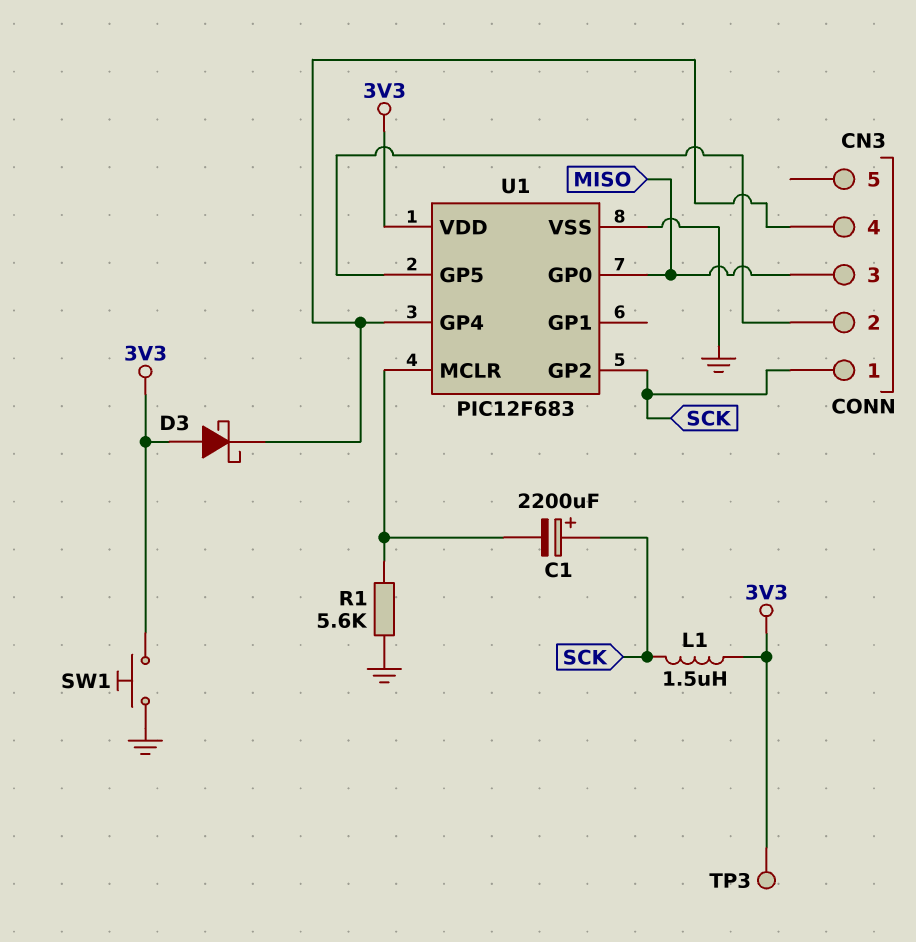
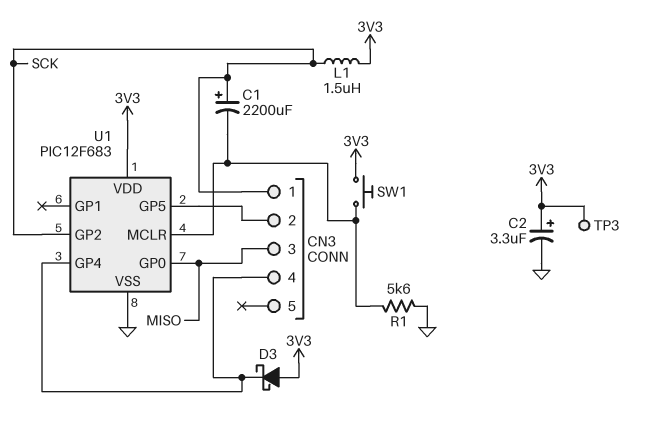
C2: none -> 3.3uF (plus 3V3, minus GND)
SW1: button (3V3, GND) -> button (3V3, U1/MCLR)

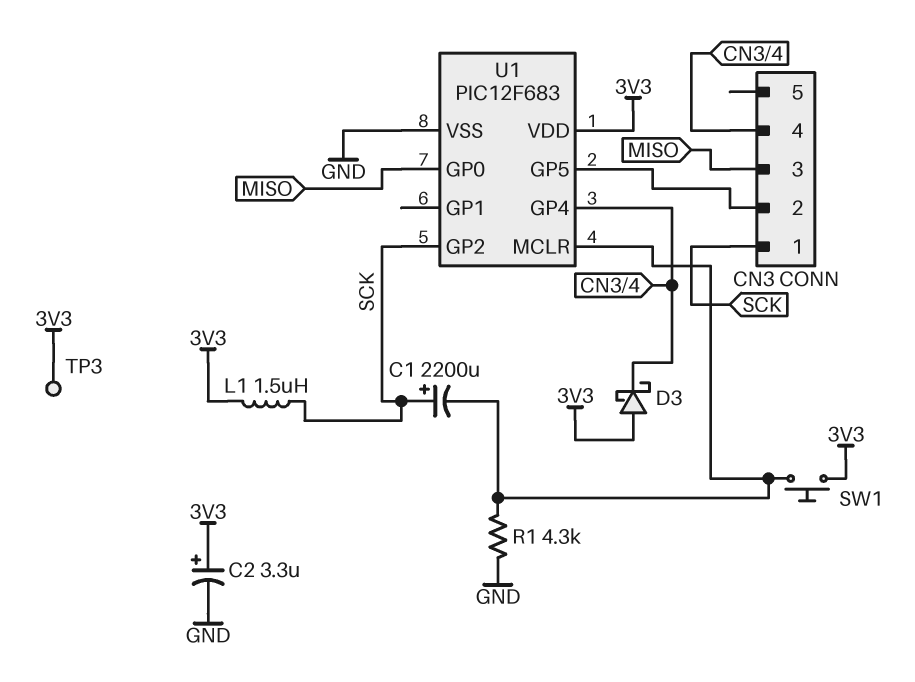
R1: 5.6k (GND, U1/MCLR) -> 4.3k (GND, U1/MCLR)

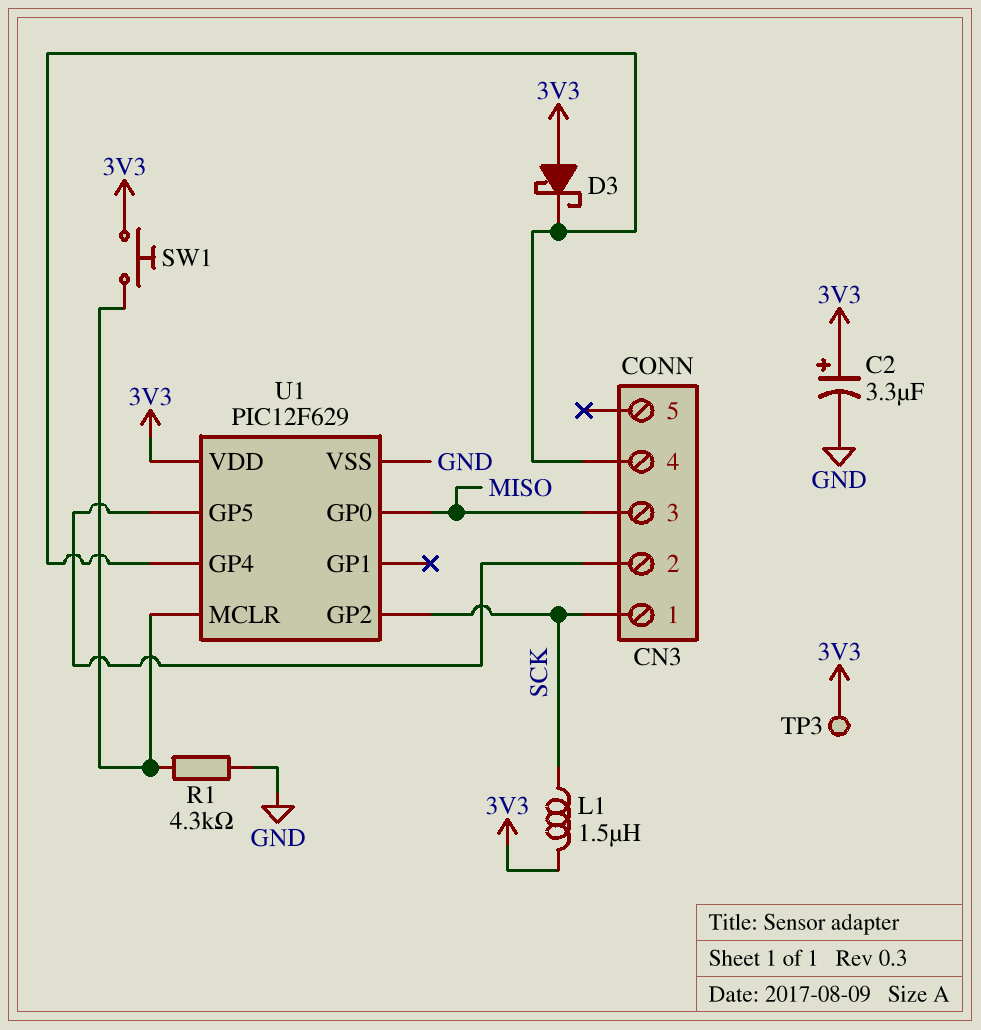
C1: 2200uF (plus SCK, minus U1/MCLR) -> none
U1: PIC12F683 -> PIC12F629

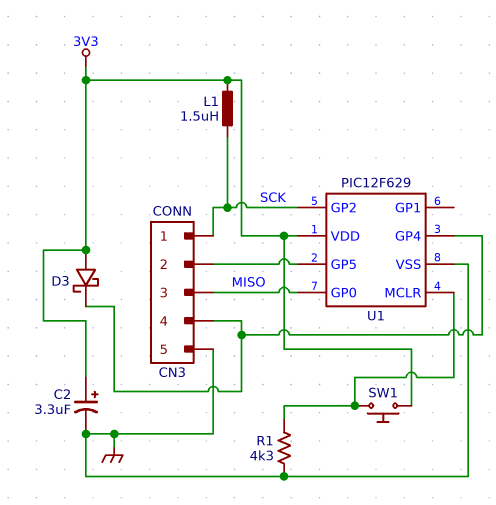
CN3 pin 5: none -> GND
TP3: test point (3V3) -> none

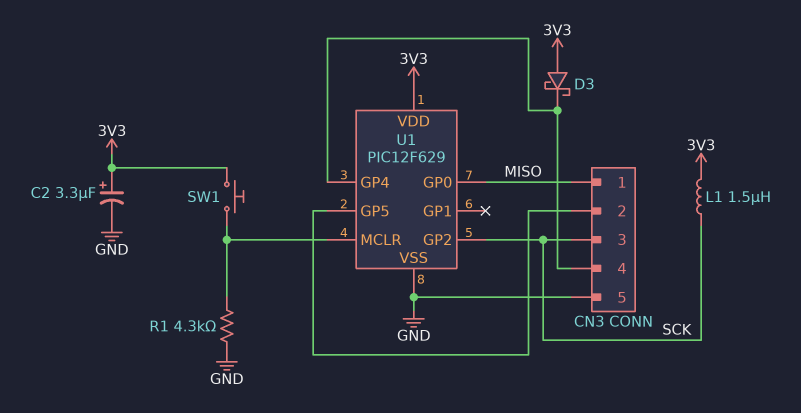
CN3 pin 1: SCK -> MISO
CN3 pin 3: MISO -> SCK

